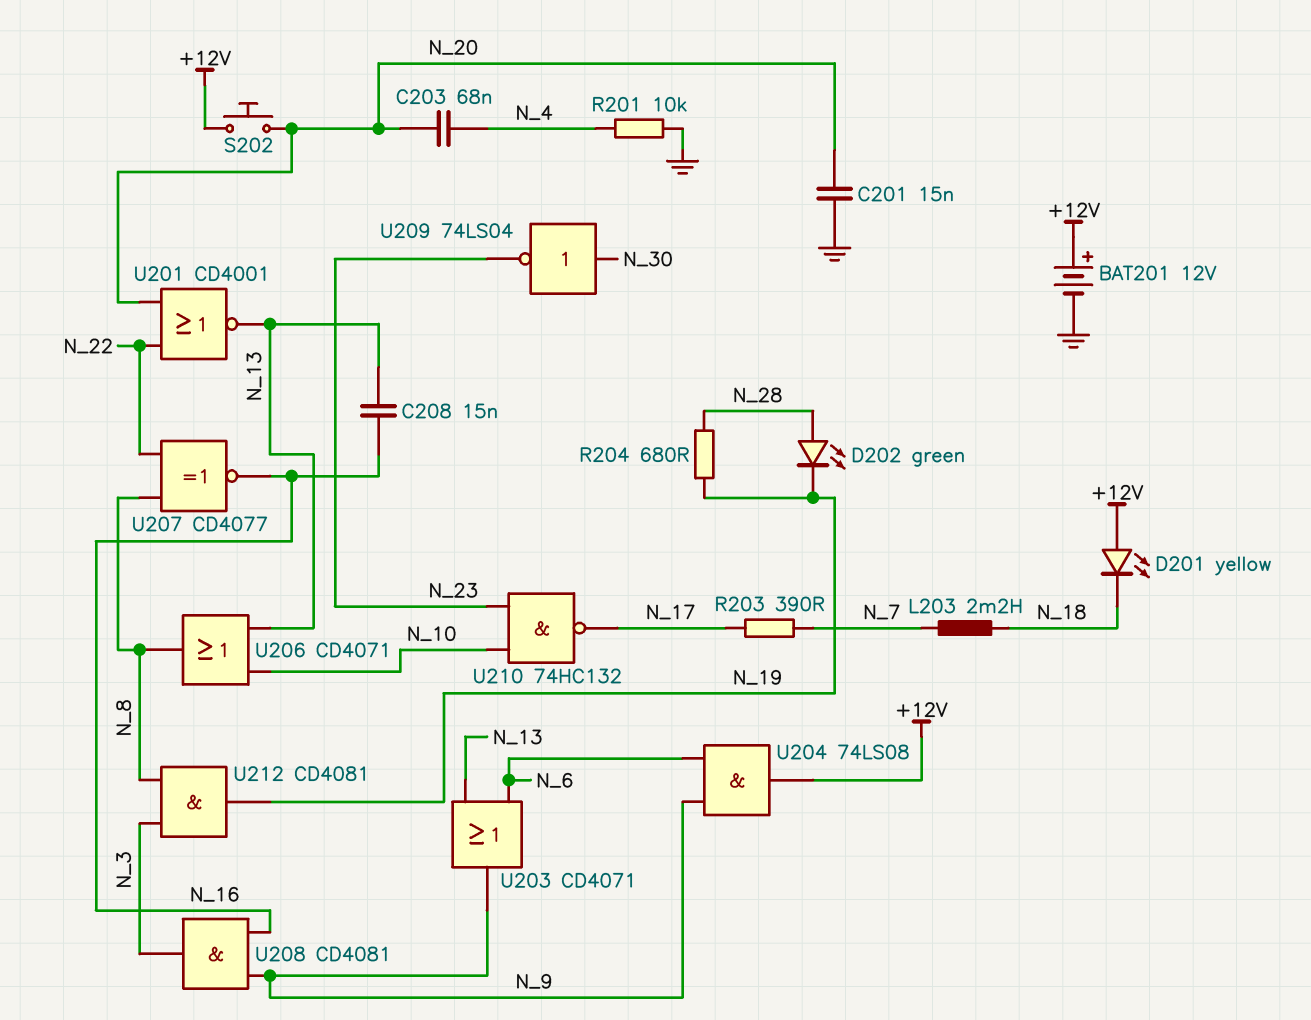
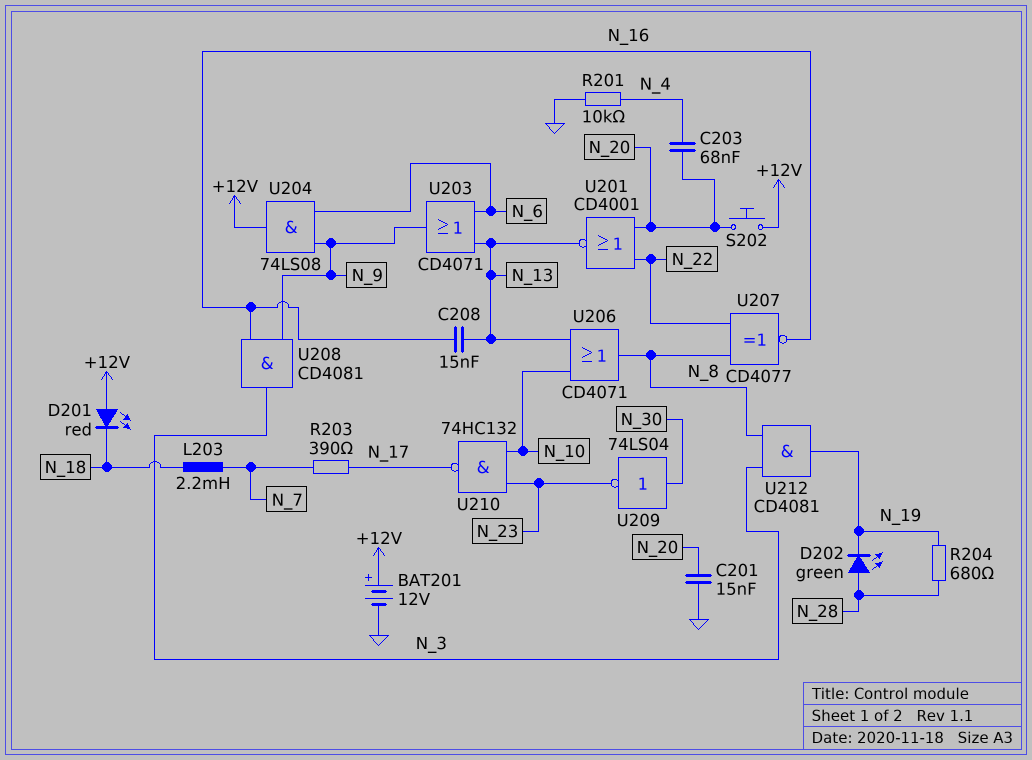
D201: LED yellow (A +12V, K N_18) -> LED red (A +12V, K N_18)

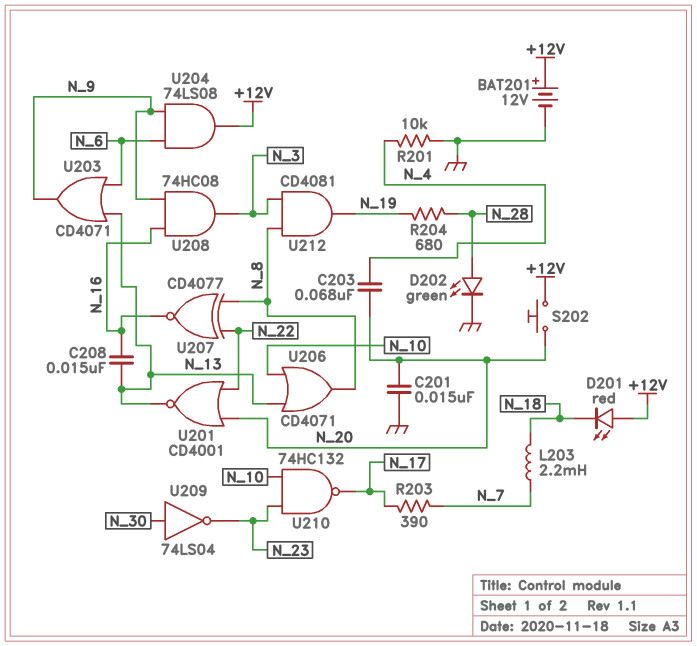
D202: LED green (A N_28, K N_19) -> LED green (A N_28, K GND)
U208: AND CD4081 (in N_9, in N_16, out N_3) -> AND 74HC08 (in N_9, in N_16, out N_3)

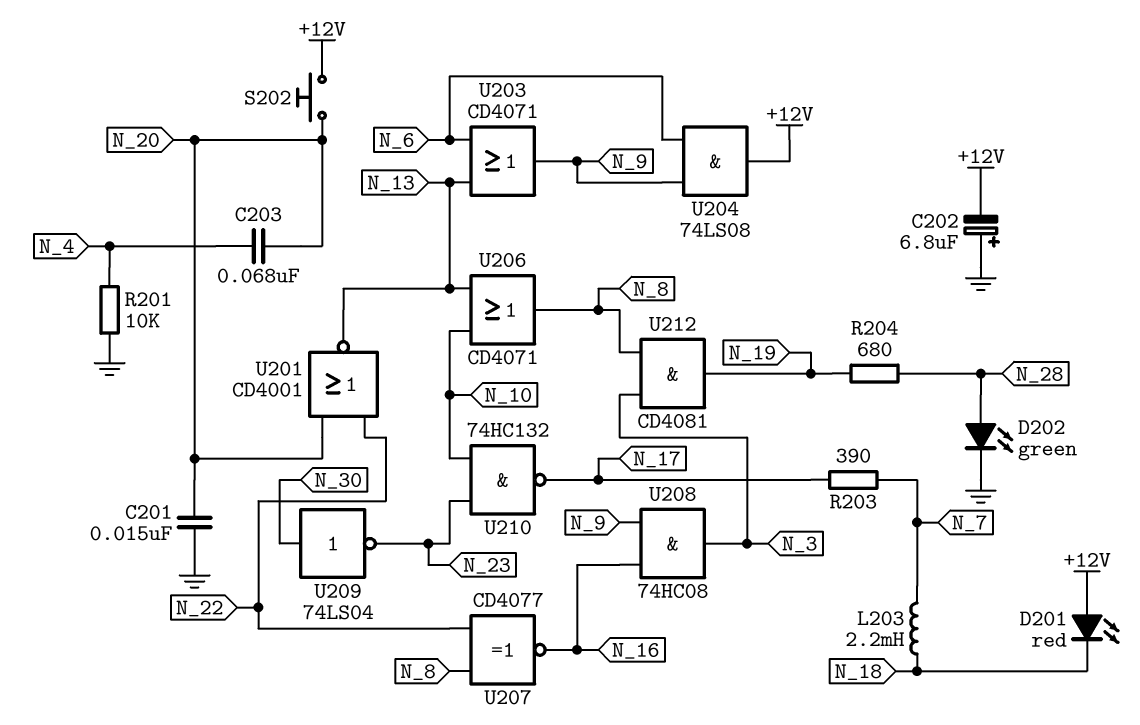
BAT201: 12V (plus +12V, minus GND) -> none
C202: none -> 6.8uF (plus GND, minus +12V)
C208: 15nF (N_13, N_16) -> none

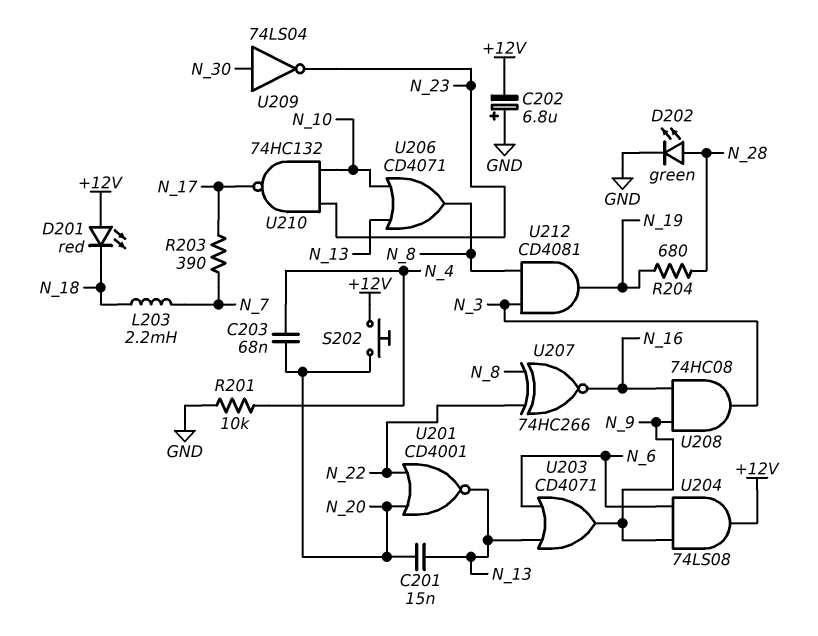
C201: 15nF (GND, N_20) -> 15nF (N_13, N_20)
U207: XNOR CD4077 (in N_8, in N_22, out N_16) -> XNOR 74HC266 (in N_8, in N_22, out N_16)

